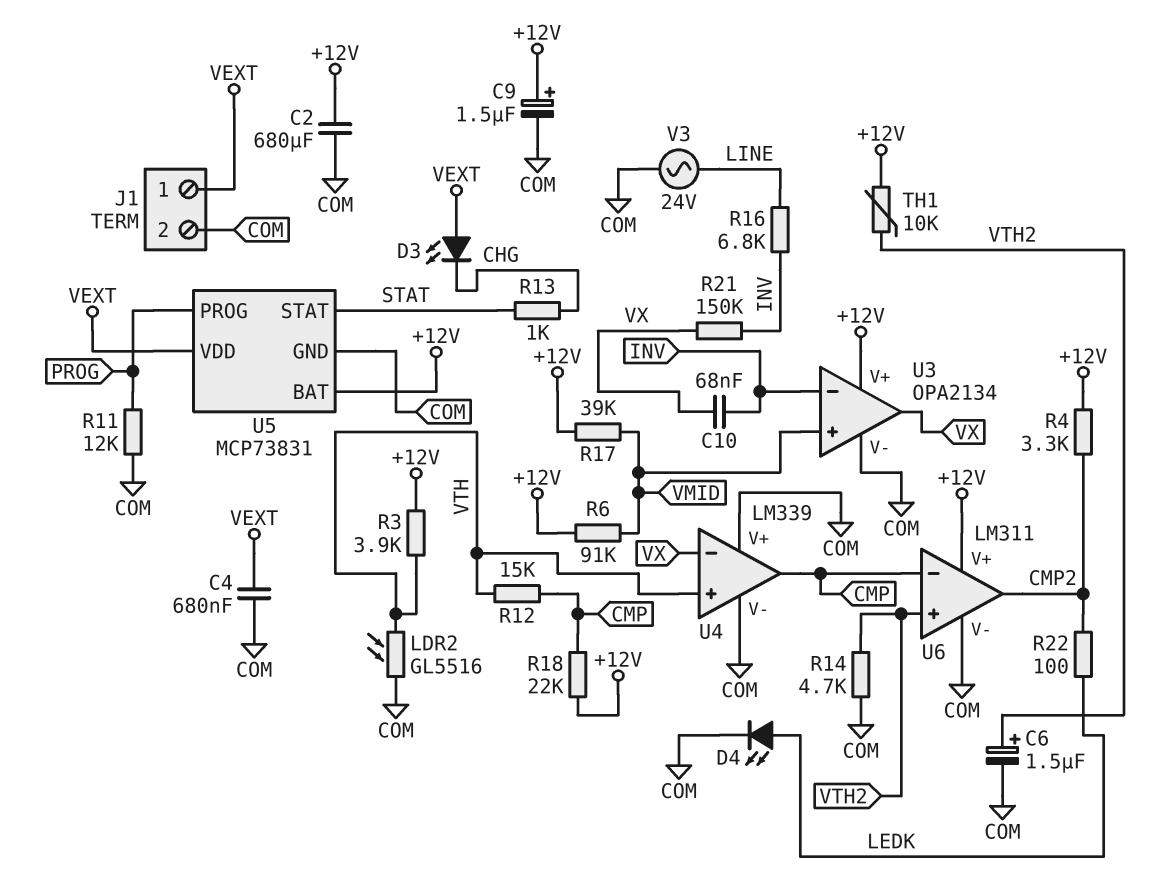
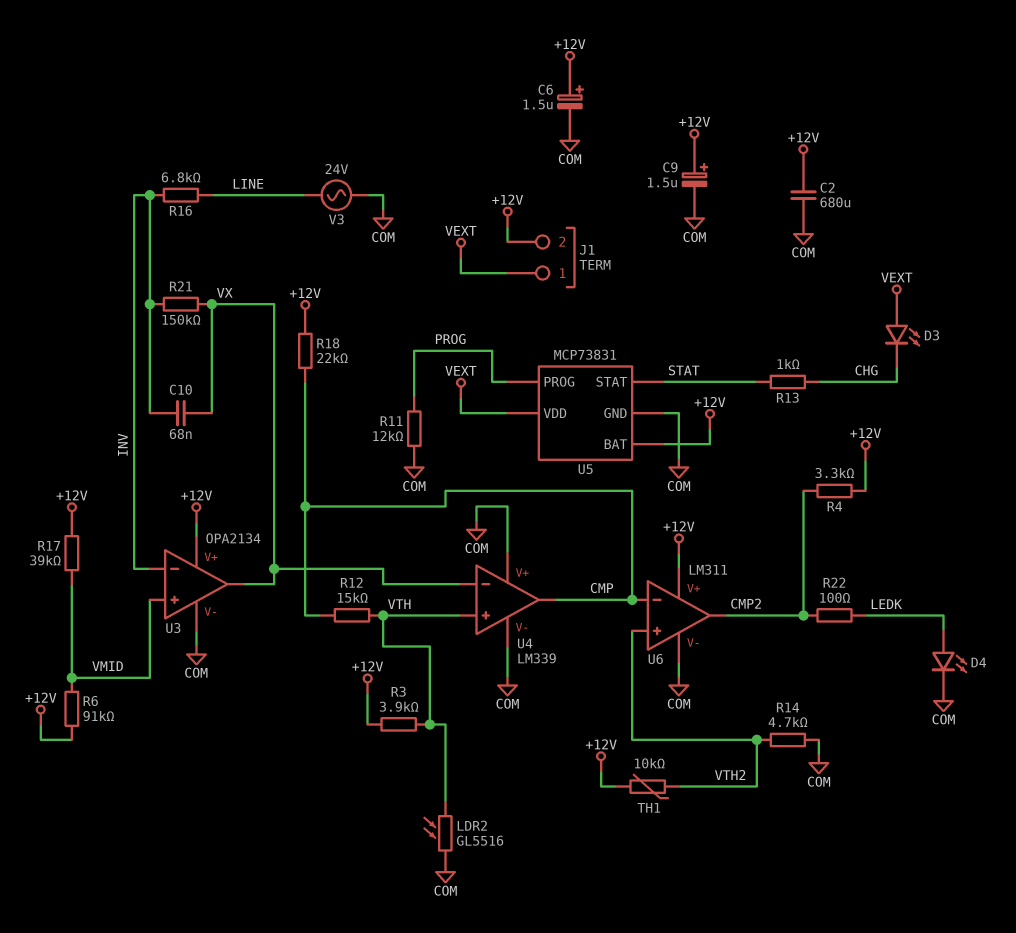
C4: 680nF (COM, VEXT) -> none
C6: 1.5uF (plus VTH2, minus COM) -> 1.5uF (plus +12V, minus COM)
J1 pin 2: COM -> +12V

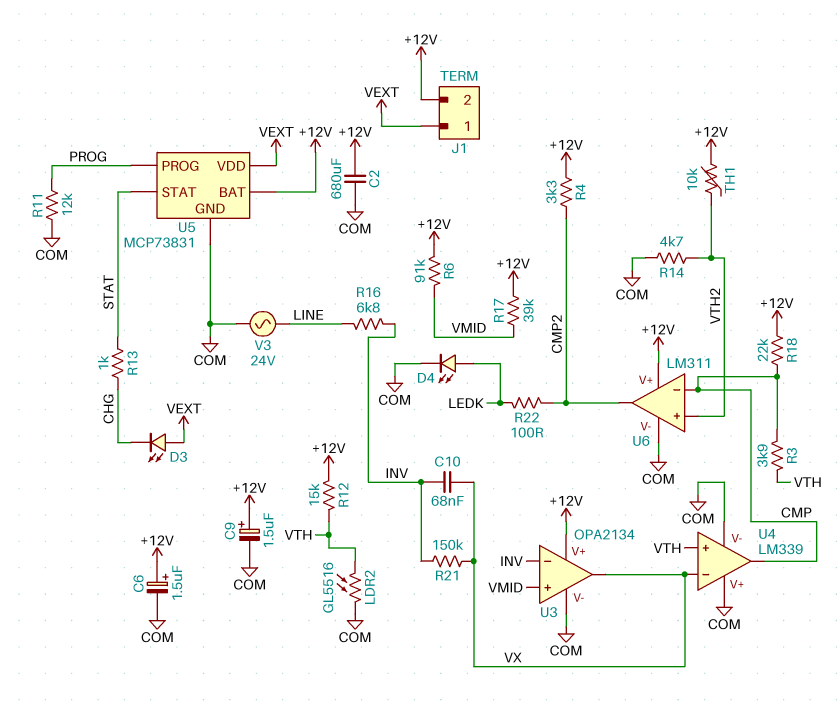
R3: 3.9k (+12V, VTH) -> 3.9k (CMP, VTH)
R12: 15k (CMP, VTH) -> 15k (+12V, VTH)

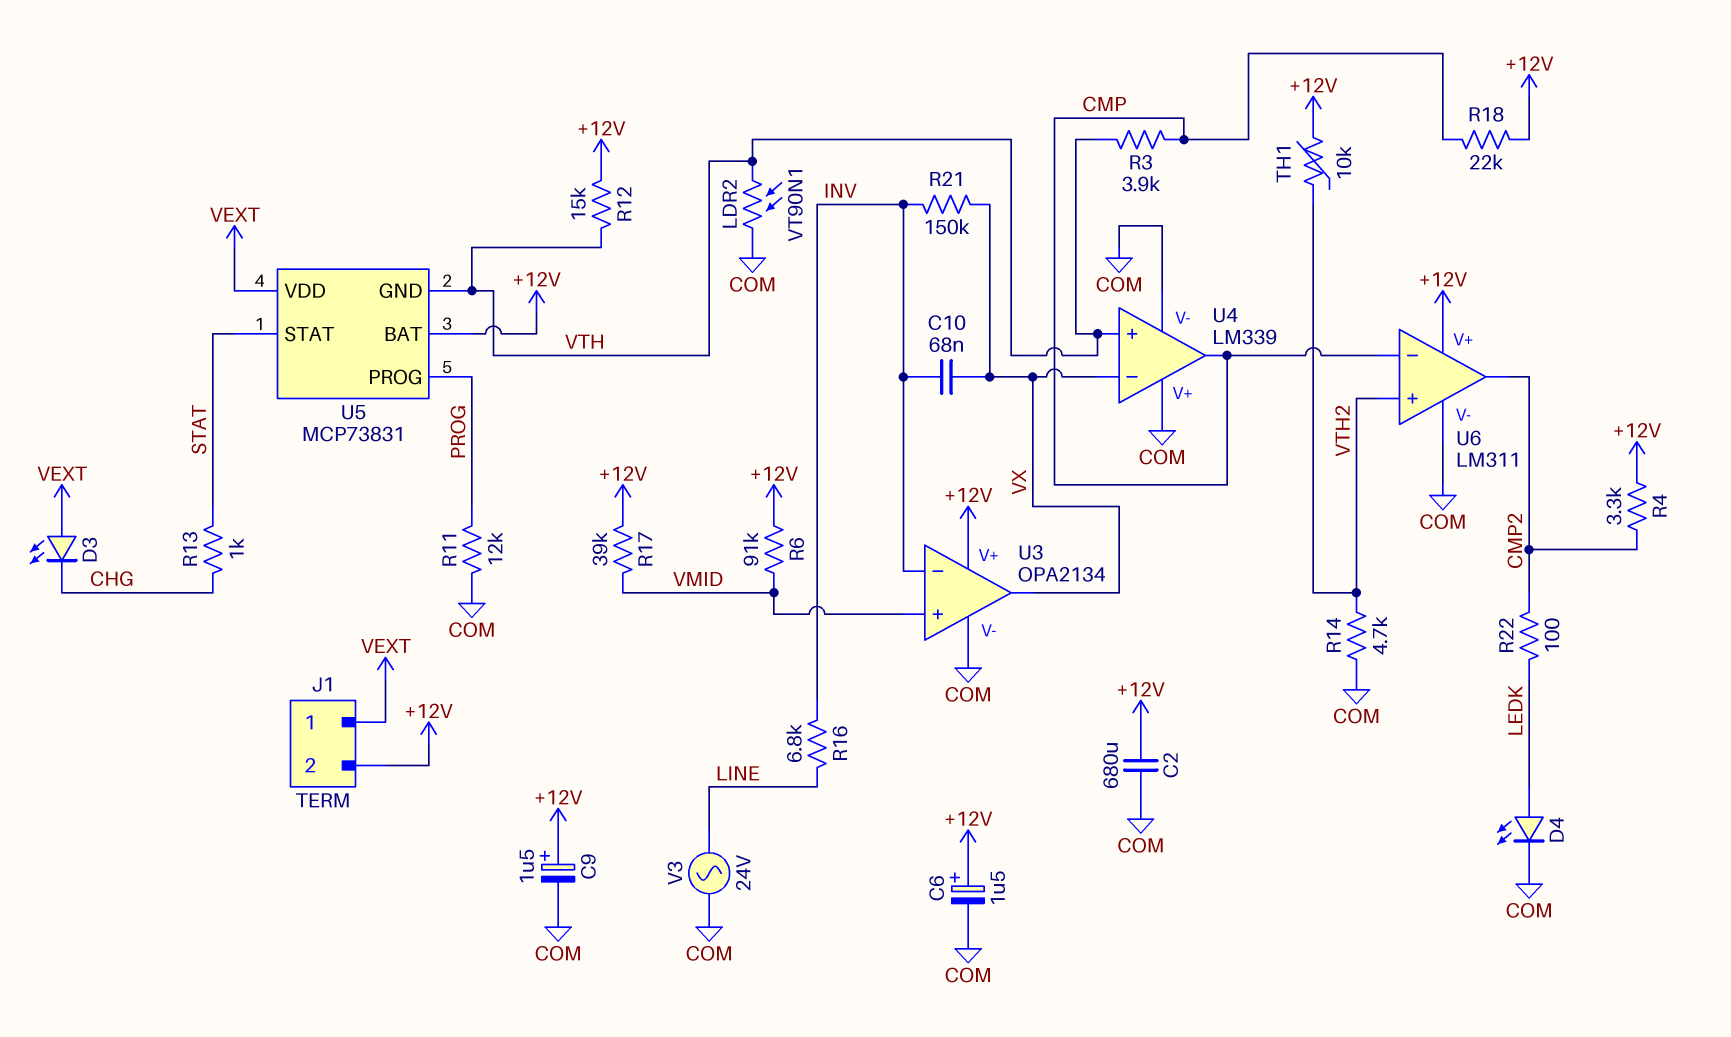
LDR2: GL5516 (COM, VTH) -> VT90N1 (COM, VTH)
U5 pin GND: COM -> VTH

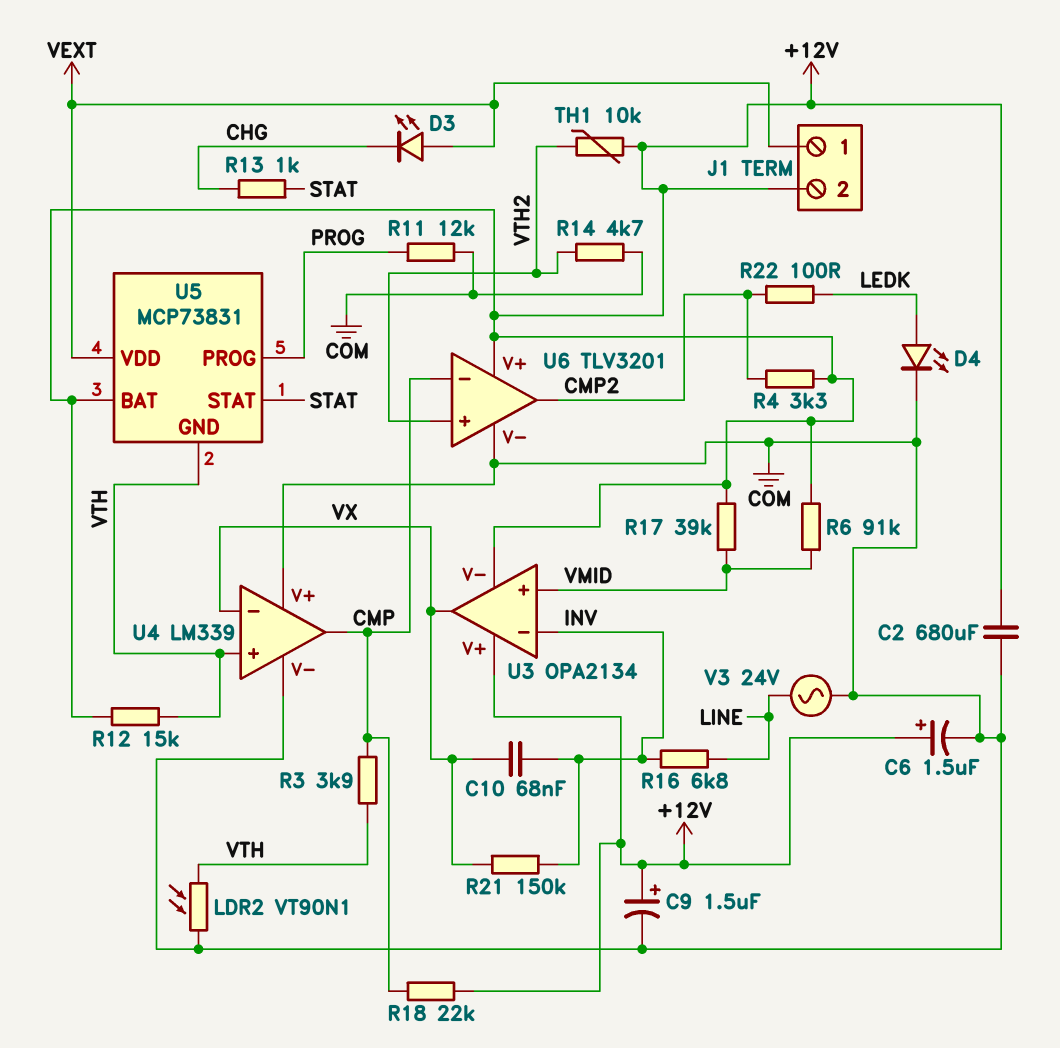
U3 pin V-: COM -> +12V
U6: LM311 -> TLV3201

